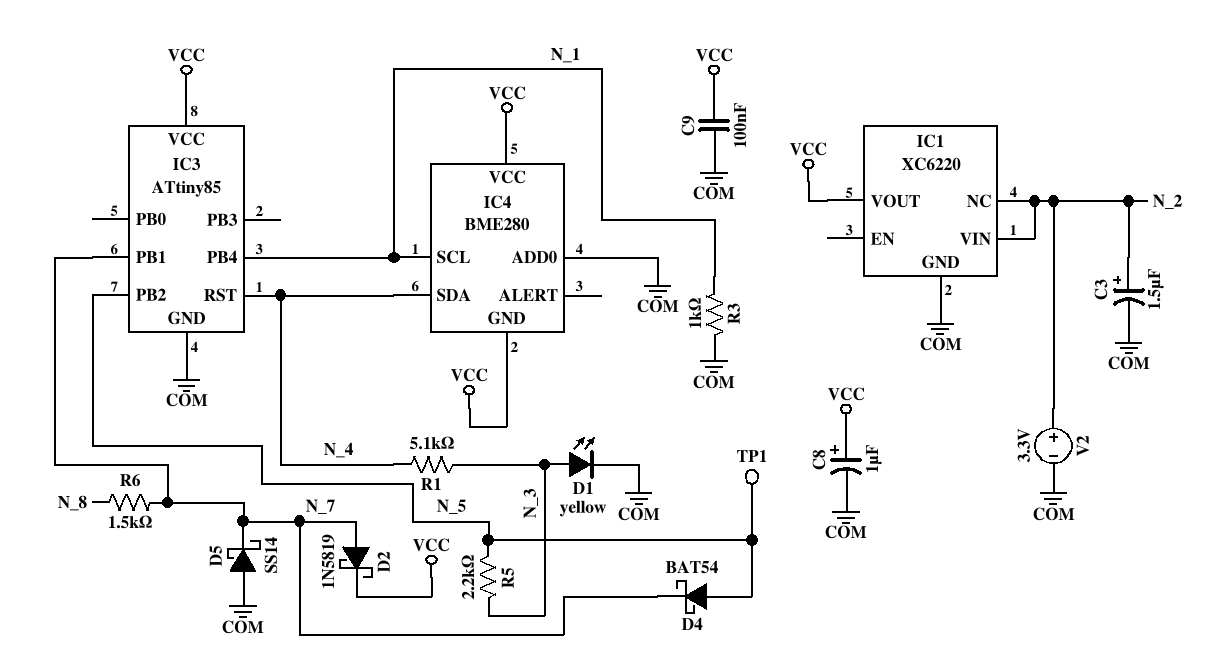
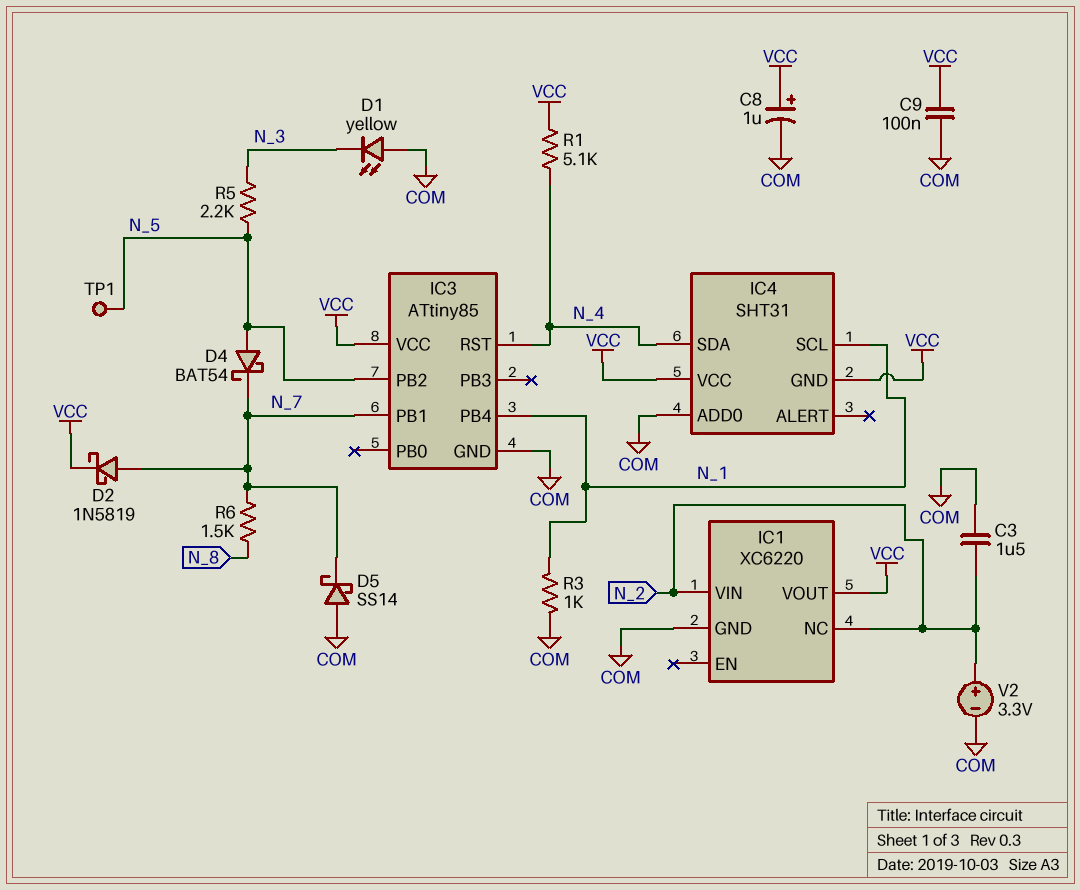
C3: 1.5uF (plus N_2, minus COM) -> 1.5uF (COM, N_2)
D1: LED yellow (A N_3, K COM) -> LED yellow (A COM, K N_3)
IC4: BME280 -> SHT31
R1: 5.1k (N_3, N_4) -> 5.1k (N_4, VCC)

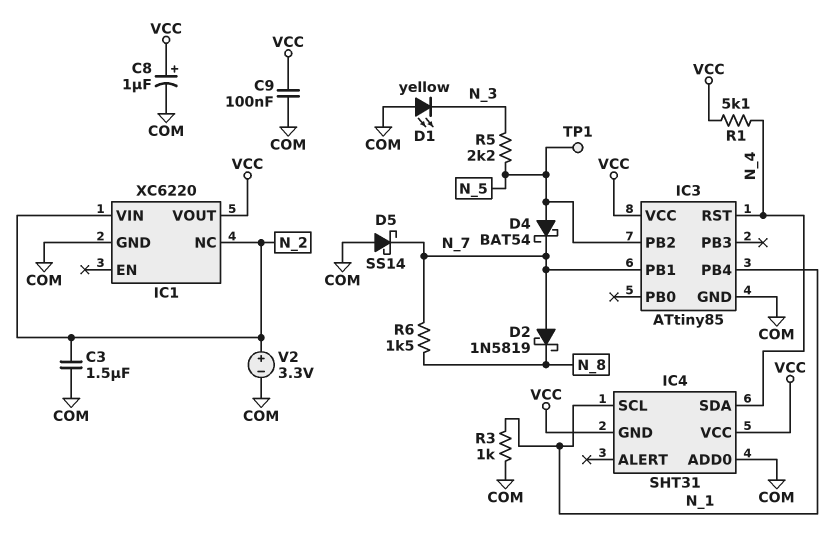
D2: schottky 1N5819 (A N_7, K VCC) -> schottky 1N5819 (A N_7, K N_8)

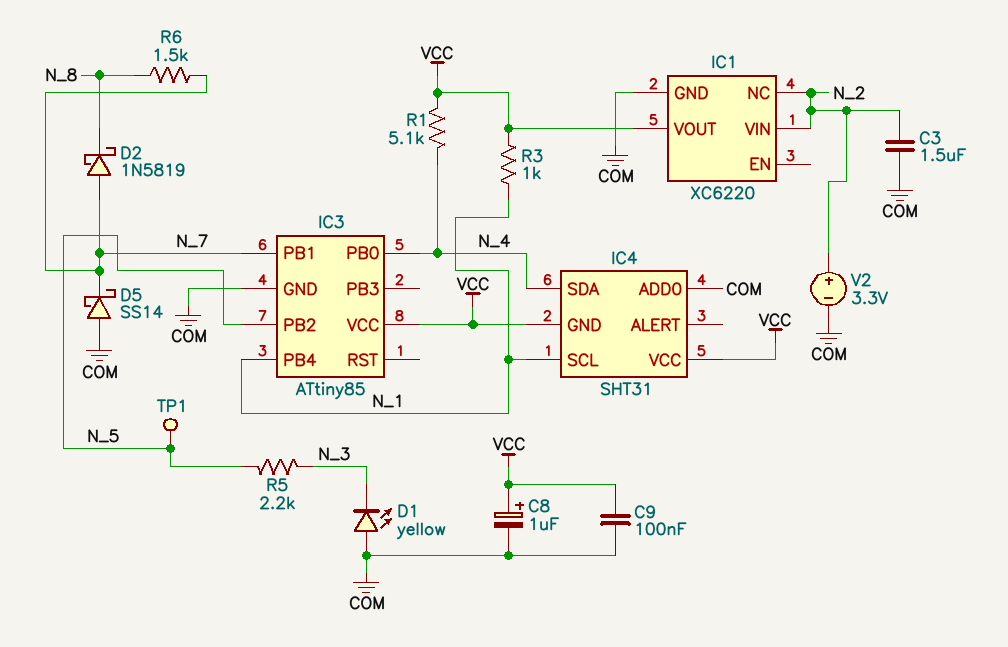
D4: schottky BAT54 (A N_5, K N_7) -> none
IC3 pin PB0: none -> N_4
IC3 pin RST: N_4 -> none
R3: 1k (COM, N_1) -> 1k (N_1, VCC)

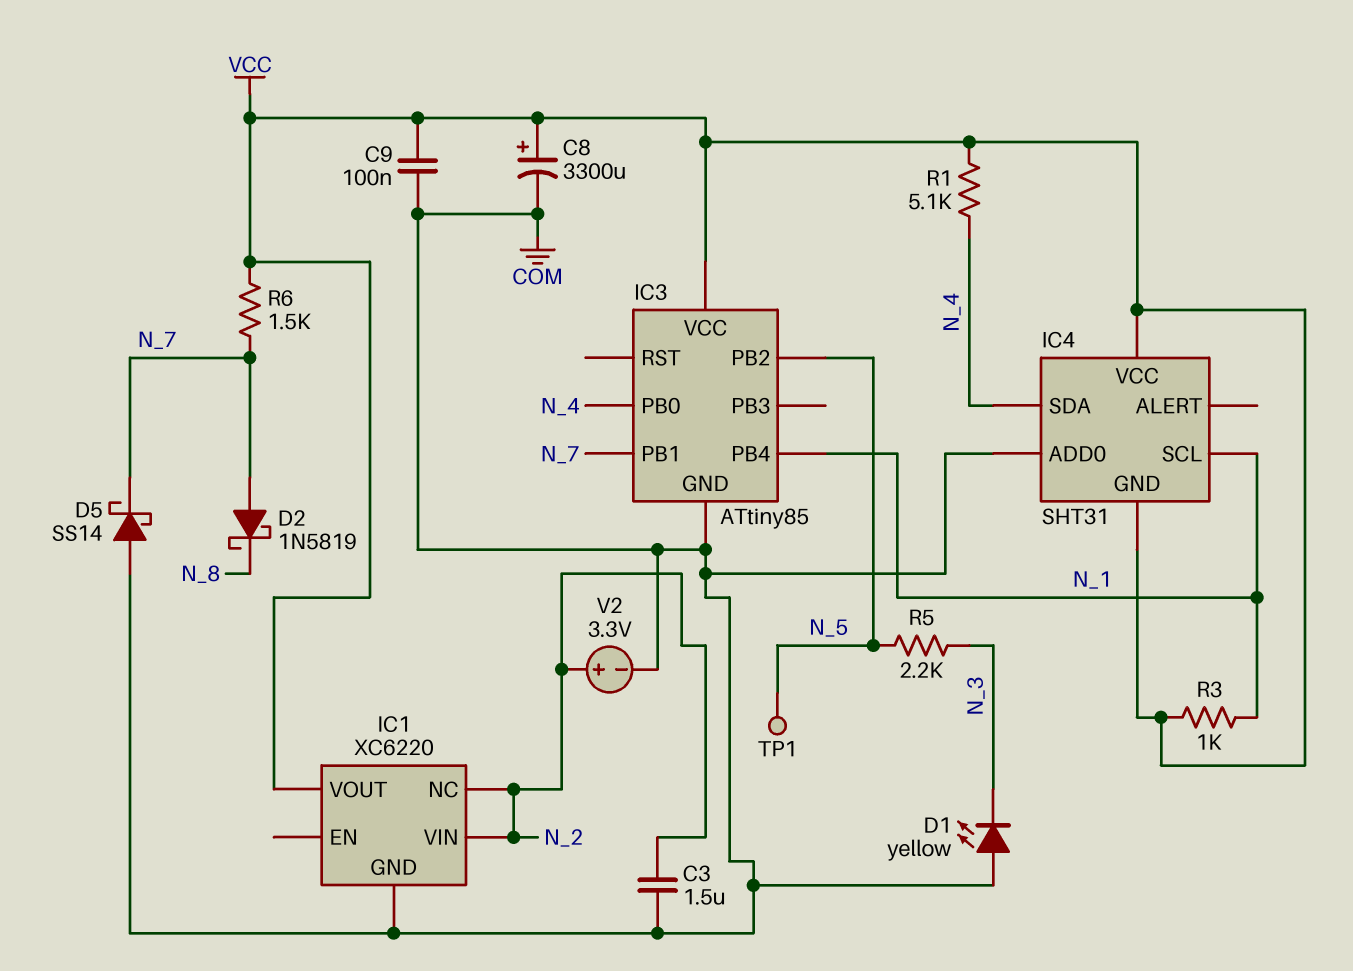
C8: 1uF (plus VCC, minus COM) -> 3300uF (plus VCC, minus COM)
R6: 1.5k (N_7, N_8) -> 1.5k (N_7, VCC)

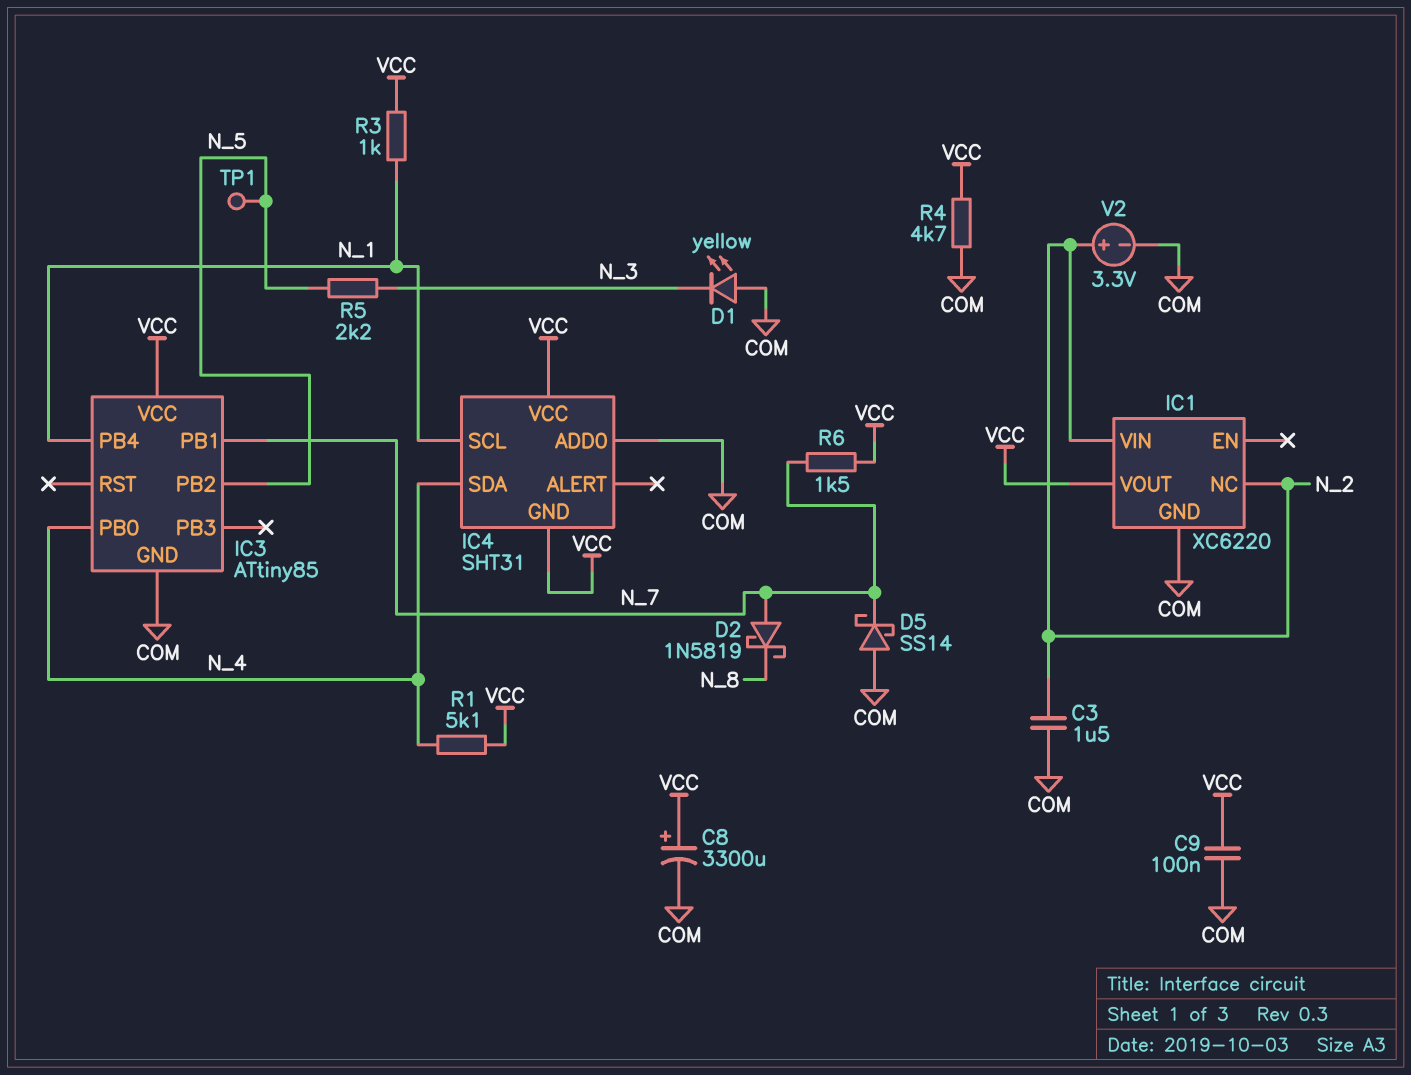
R4: none -> 4.7k (COM, VCC)

